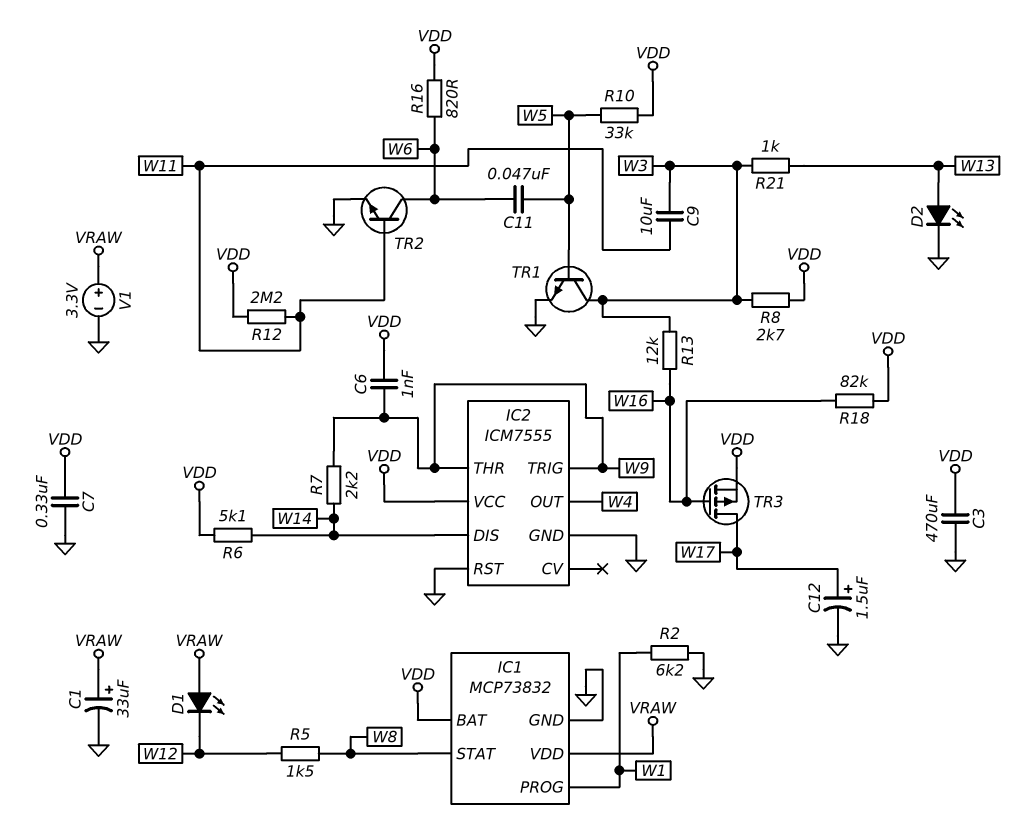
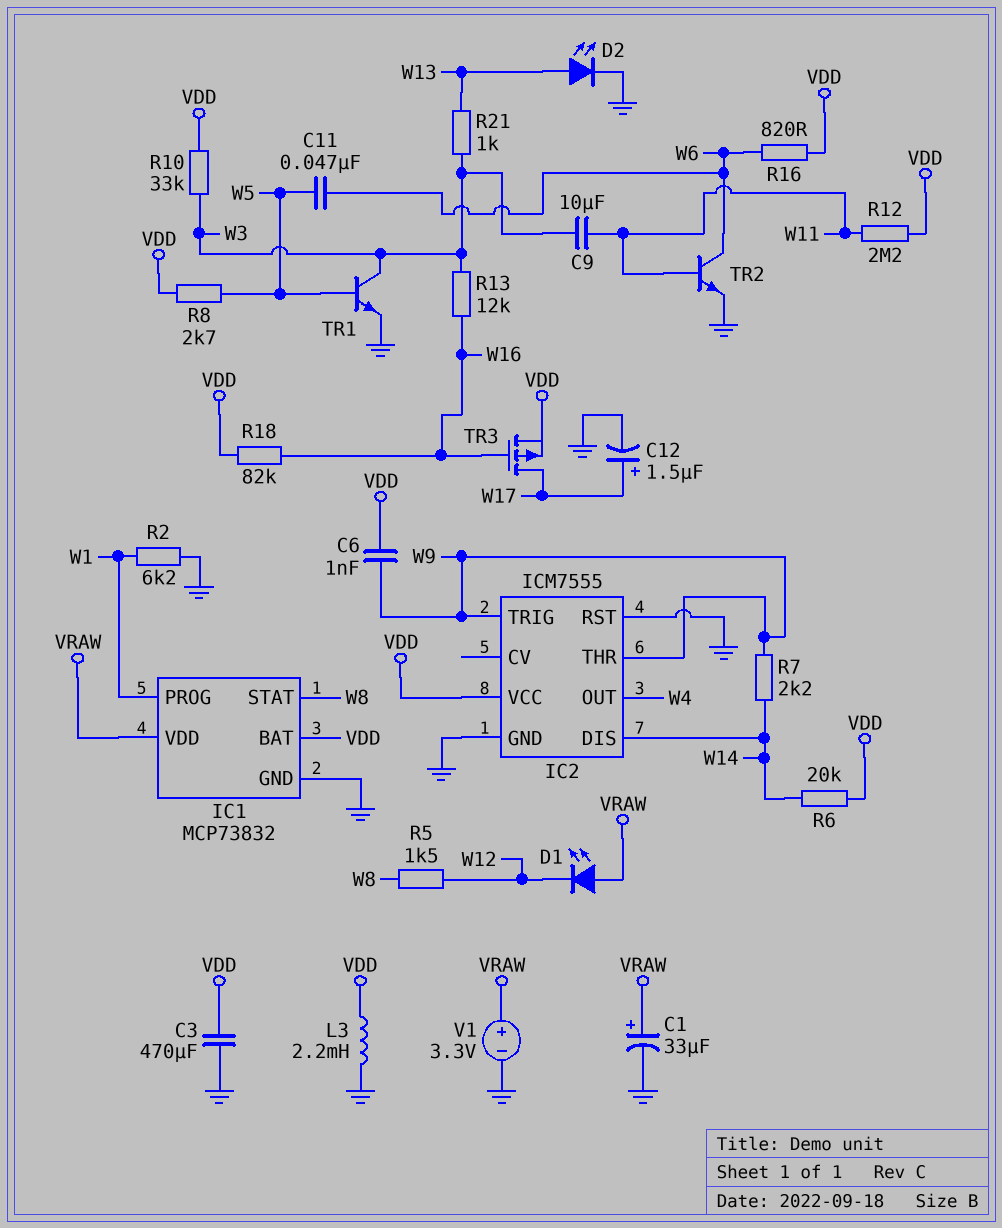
C7: 330nF (GND, VDD) -> none
L3: none -> 2.2mH (GND, VDD)
R6: 5.1k (VDD, W14) -> 20k (VDD, W14)
R8: 2.7k (VDD, W3) -> 2.7k (VDD, W5)
R10: 33k (VDD, W5) -> 33k (VDD, W3)

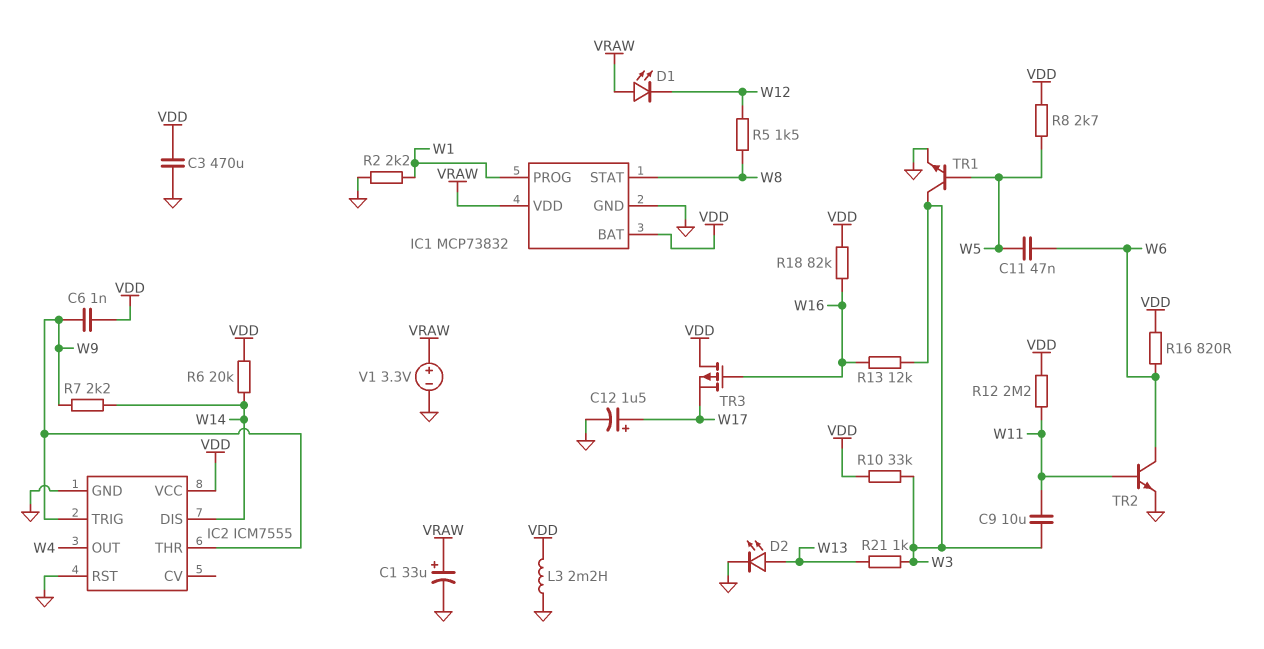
R2: 6.2k (GND, W1) -> 2.2k (GND, W1)
TR3: PMOS (G W16, D W17, S VDD) -> PMOS (G W16, D VDD, S W17)

